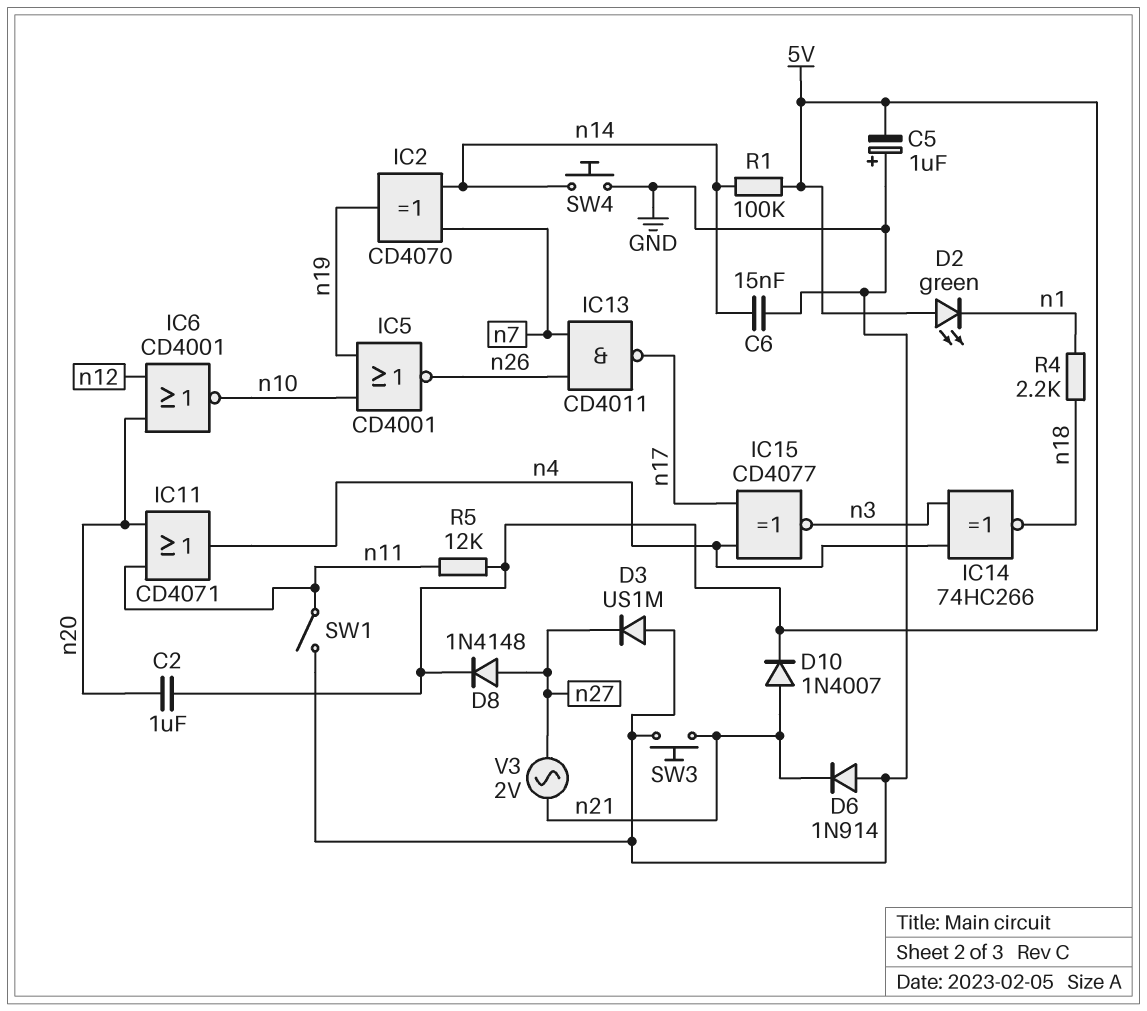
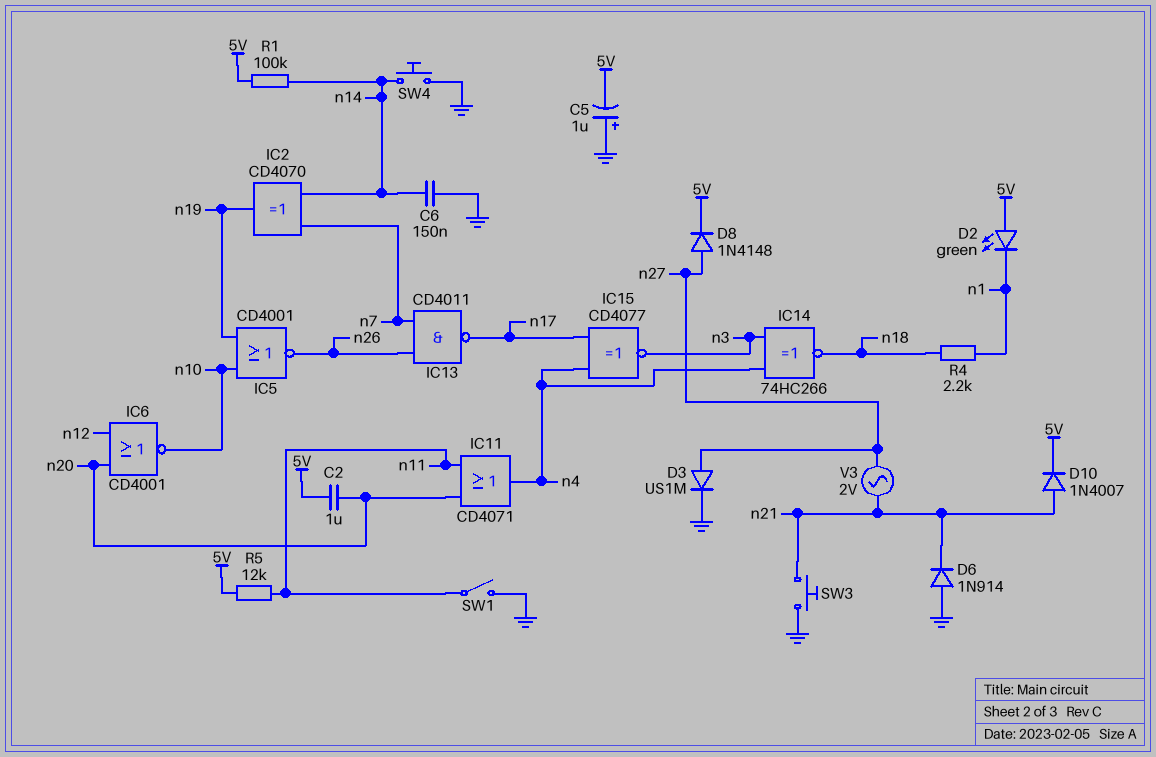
C6: 15nF (GND, n14) -> 150nF (GND, n14)
D3: diode US1M (A GND, K n27) -> diode US1M (A n27, K GND)

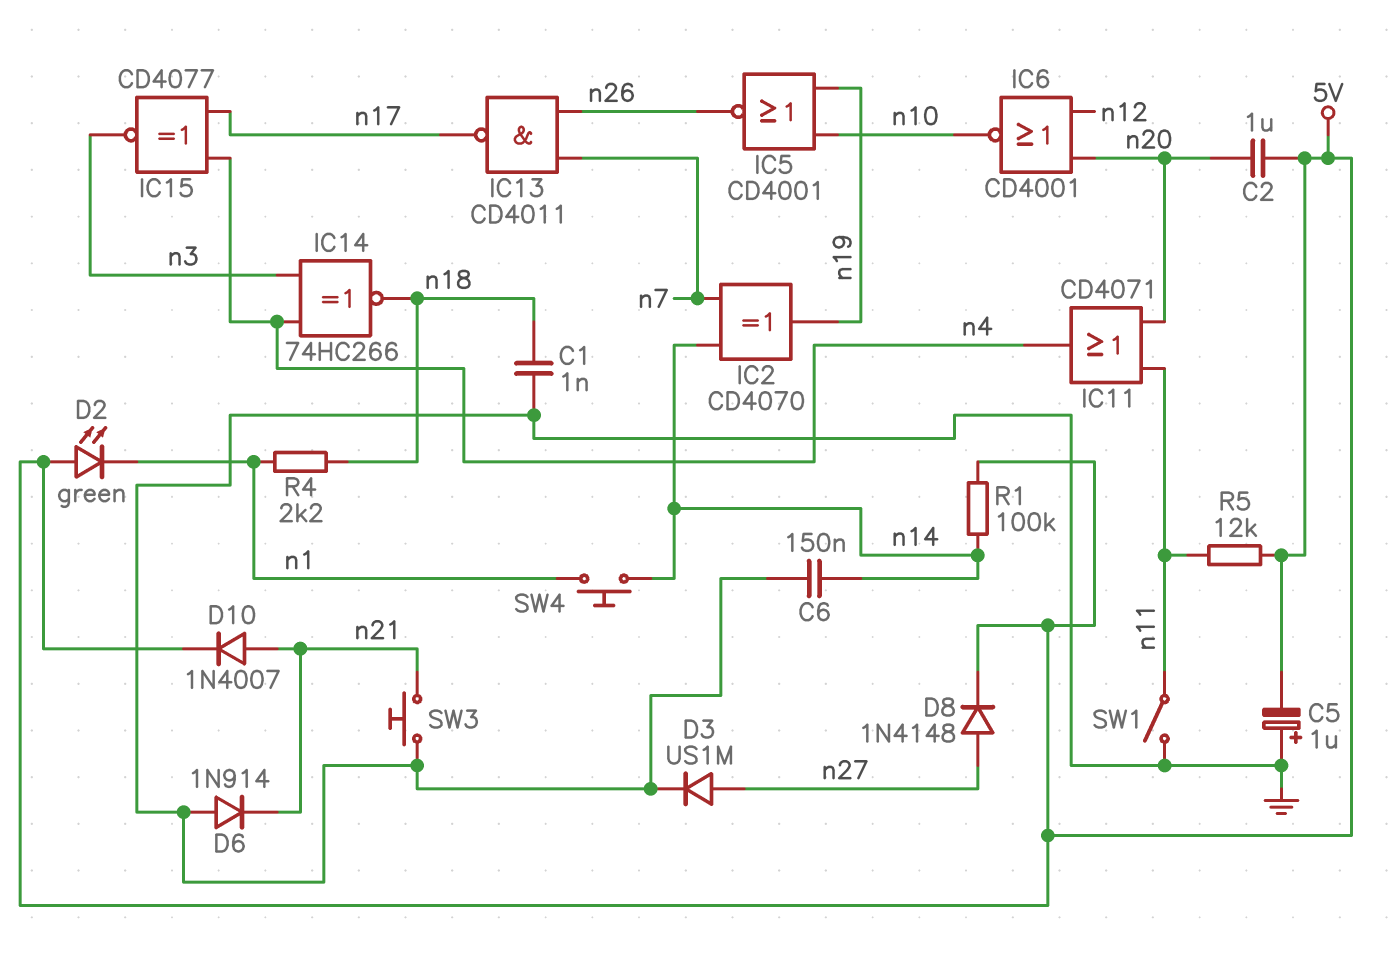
C1: none -> 1nF (GND, n18)
SW4: button (GND, n14) -> button (n1, n14)
V3: AC 2V (n21, n27) -> none

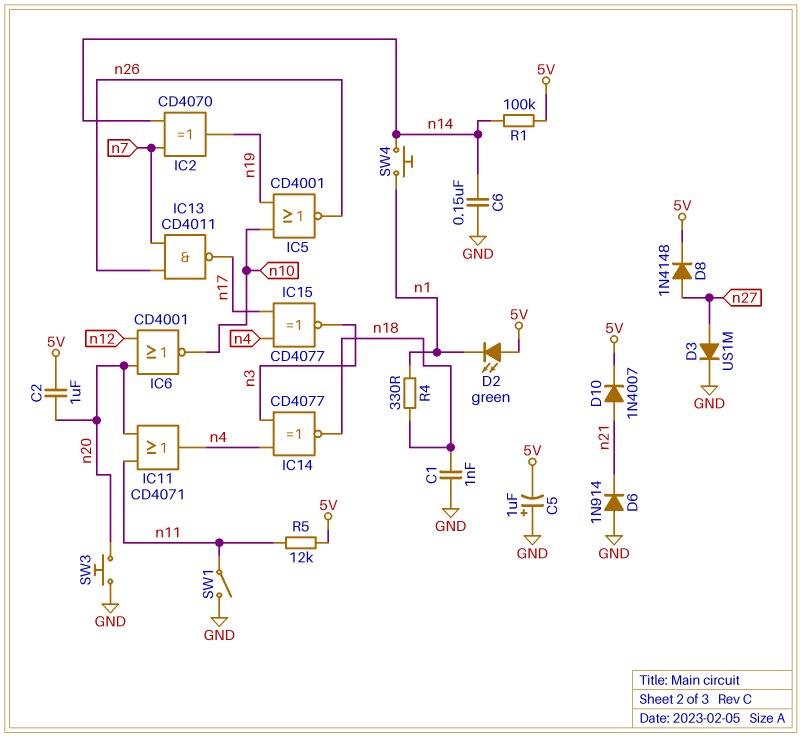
IC14: XNOR 74HC266 (in n3, in n4, out n18) -> XNOR CD4077 (in n3, in n4, out n18)
R4: 2.2k (n1, n18) -> 330 (n1, n18)
SW3: button (GND, n21) -> button (GND, n20)

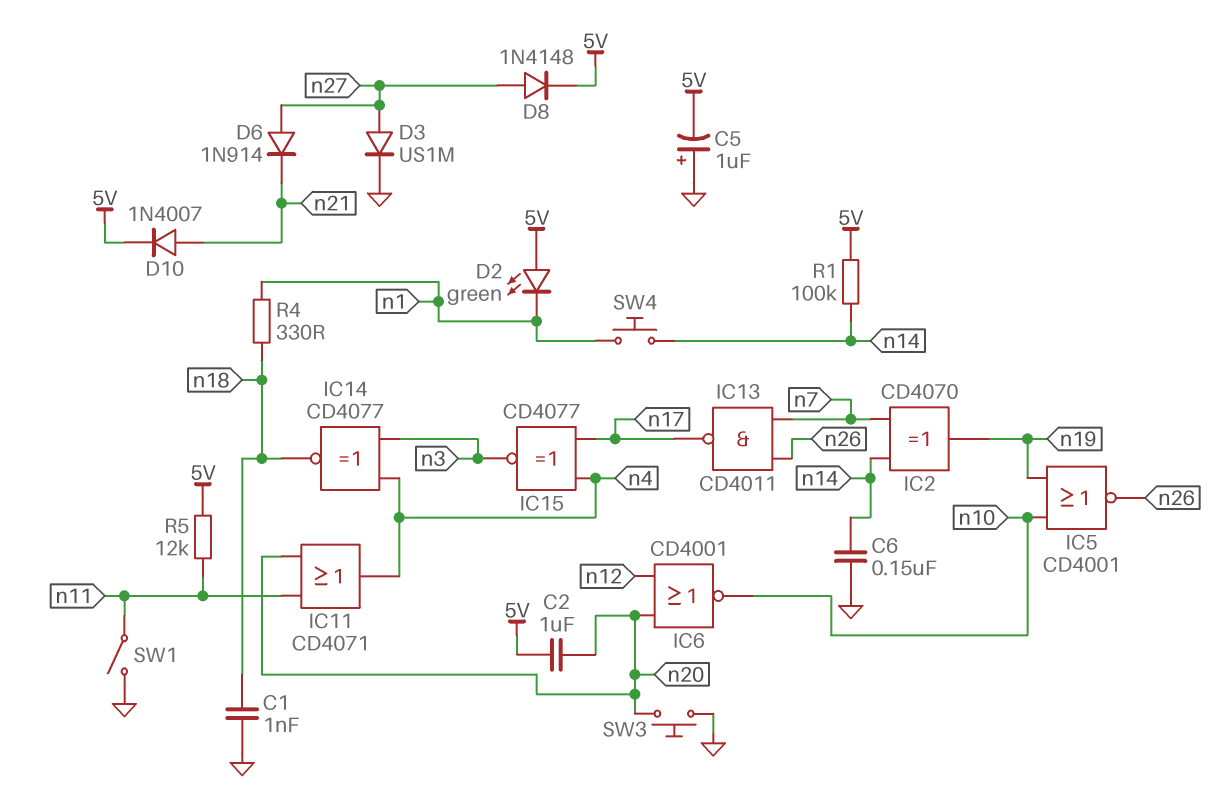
D6: diode 1N914 (A GND, K n21) -> diode 1N914 (A n27, K n21)

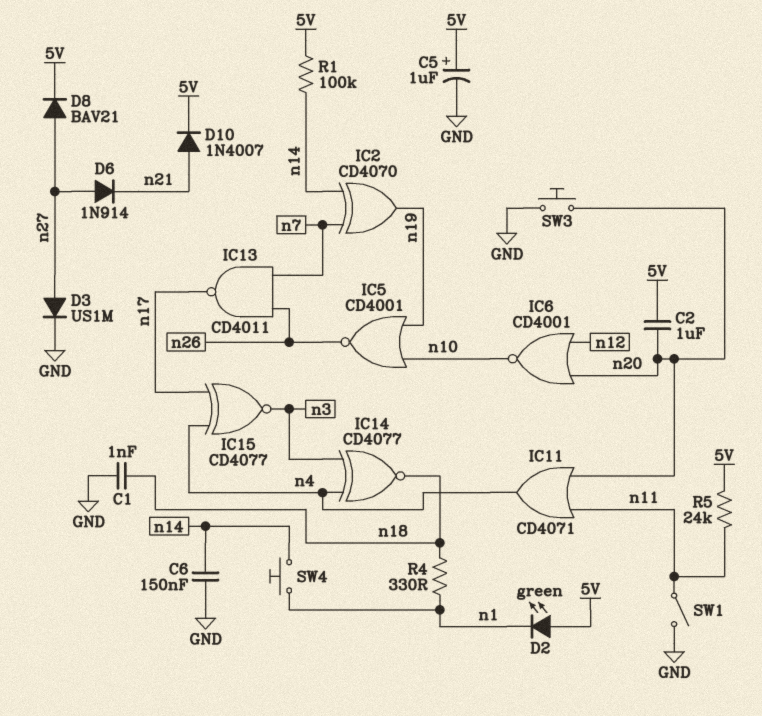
C5: 1uF (plus GND, minus 5V) -> 1uF (plus 5V, minus GND)
D8: diode 1N4148 (A n27, K 5V) -> diode BAV21 (A n27, K 5V)
R5: 12k (5V, n11) -> 24k (5V, n11)

